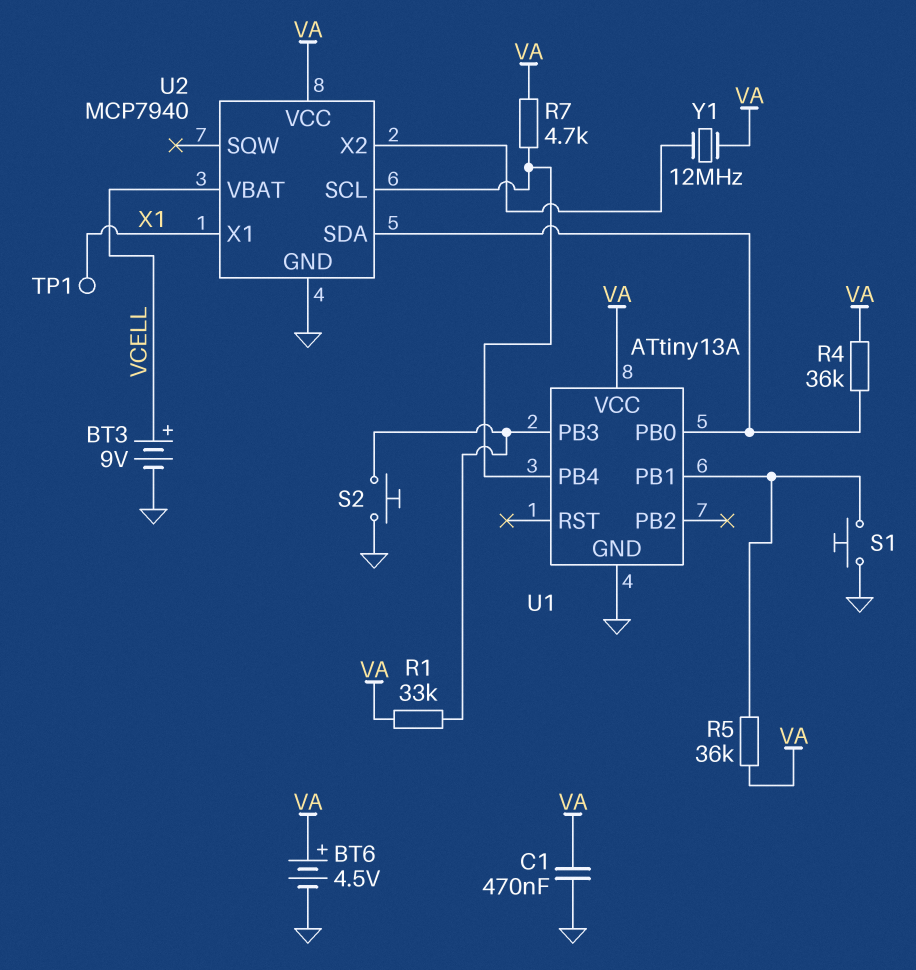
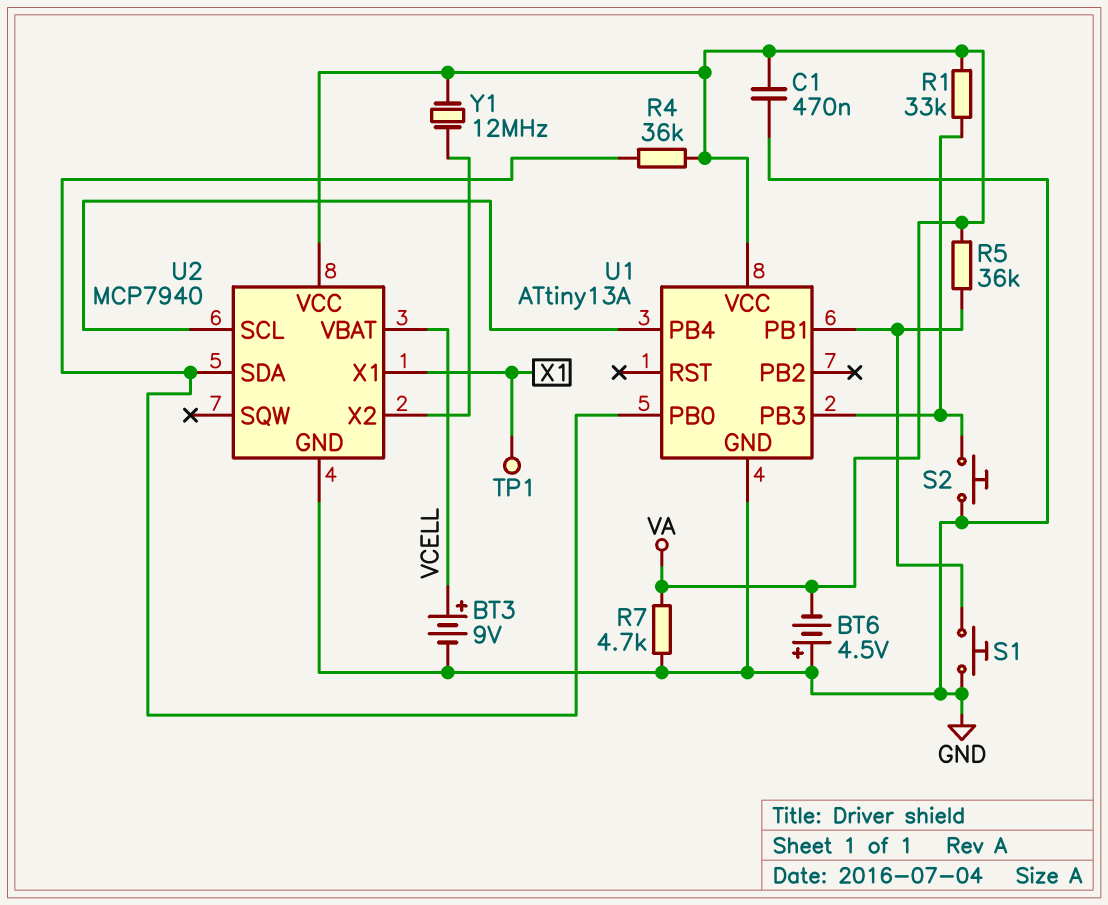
BT6: 4.5V (plus VA, minus GND) -> 4.5V (plus GND, minus VA)
R7: 4.7k (U1/PB4, VA) -> 4.7k (GND, VA)

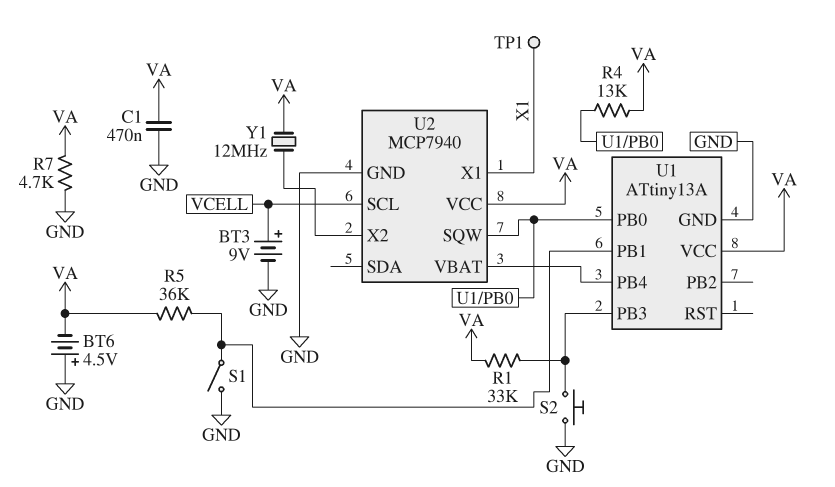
R4: 36k (U1/PB0, VA) -> 13k (U1/PB0, VA)
S1: button (GND, U1/PB1) -> switch (GND, U1/PB1)
U2 pin SCL: U1/PB4 -> VCELL
U2 pin SDA: U1/PB0 -> none
U2 pin SQW: none -> U1/PB0
U2 pin VBAT: VCELL -> U1/PB4

